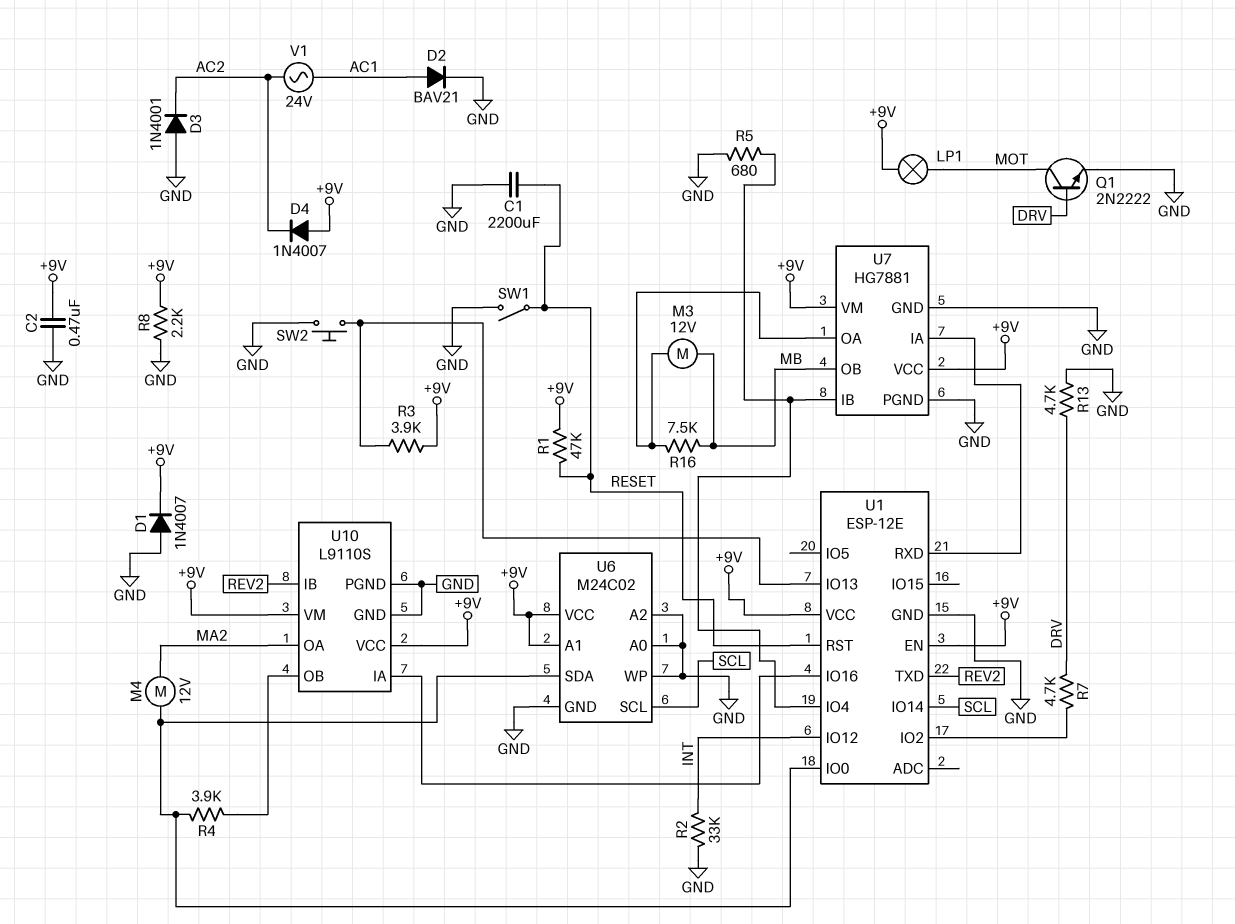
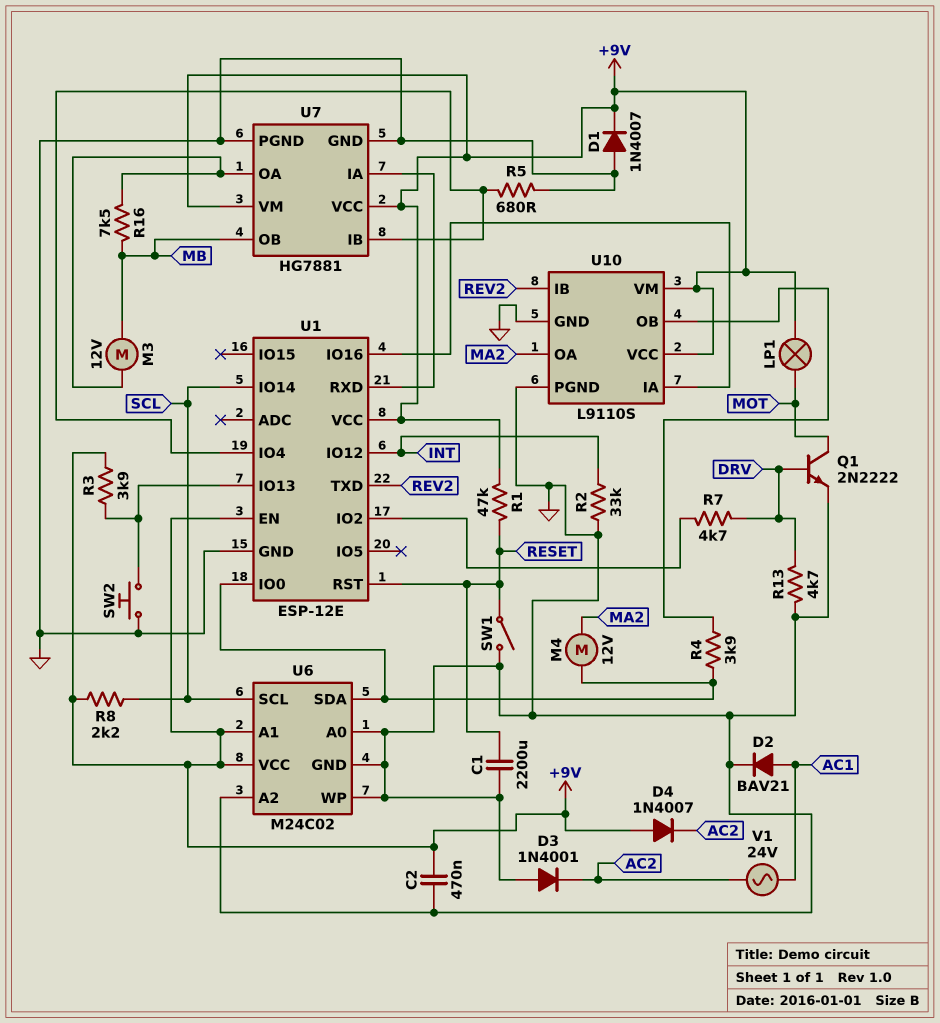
R8: 2.2k (+9V, GND) -> 2.2k (+9V, SCL)

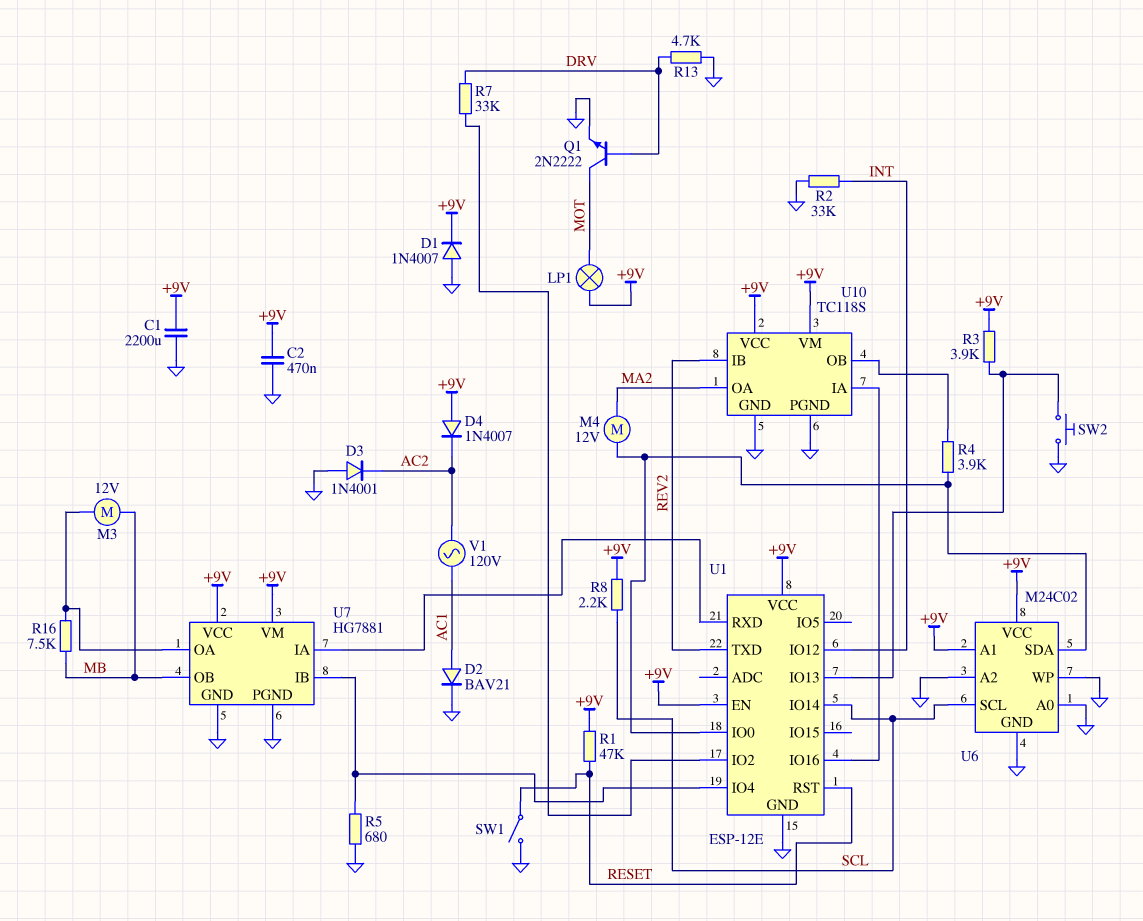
C1: 2200uF (GND, RESET) -> 2200uF (+9V, GND)
R7: 4.7k (DRV, U1/IO2) -> 33k (DRV, U1/IO2)
U10: L9110S -> TC118S
V1: AC 24V (AC1, AC2) -> AC 120V (AC1, AC2)

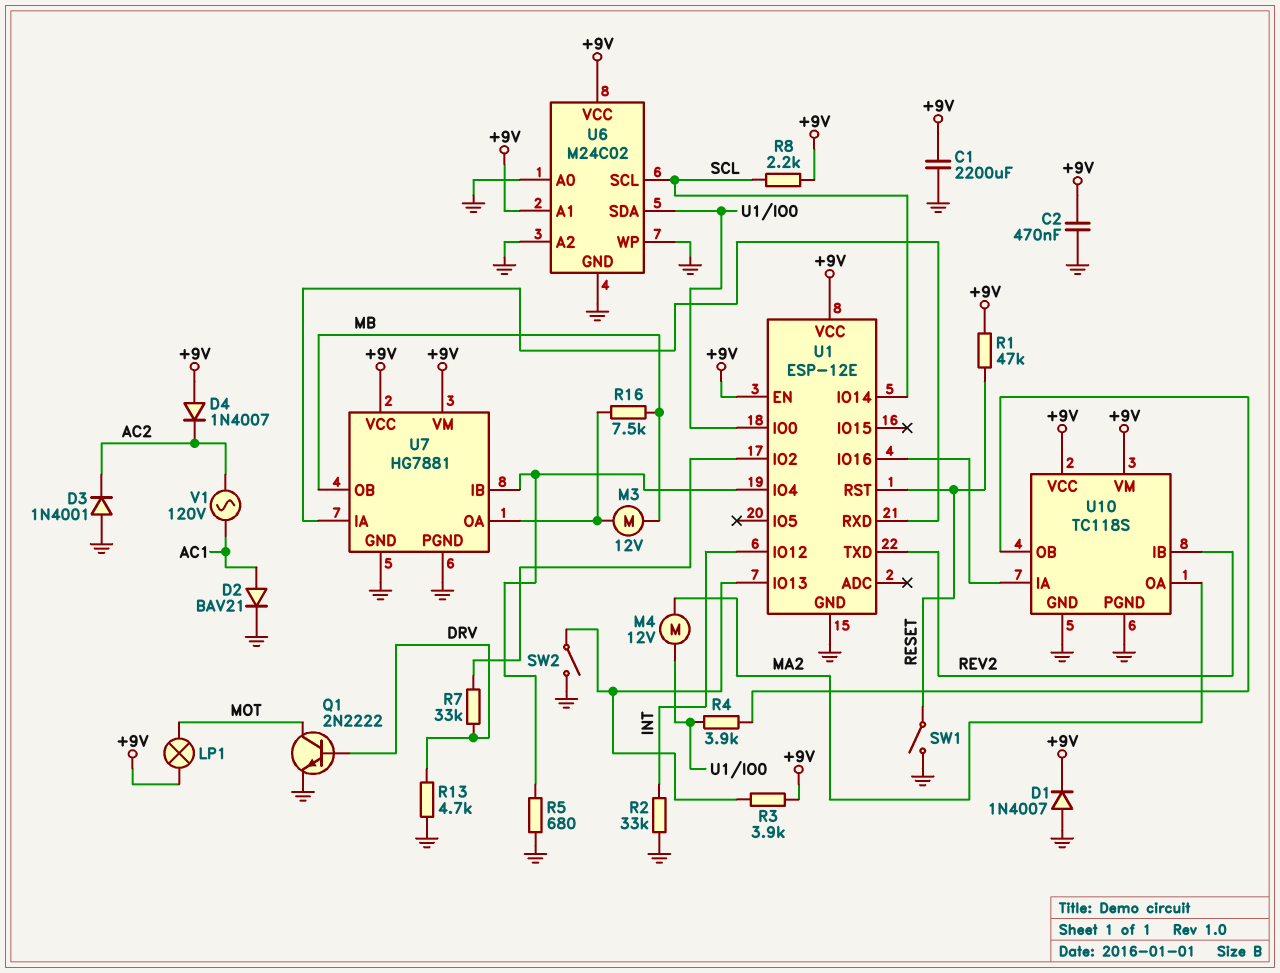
SW2: button (GND, U1/IO13) -> switch (GND, U1/IO13)

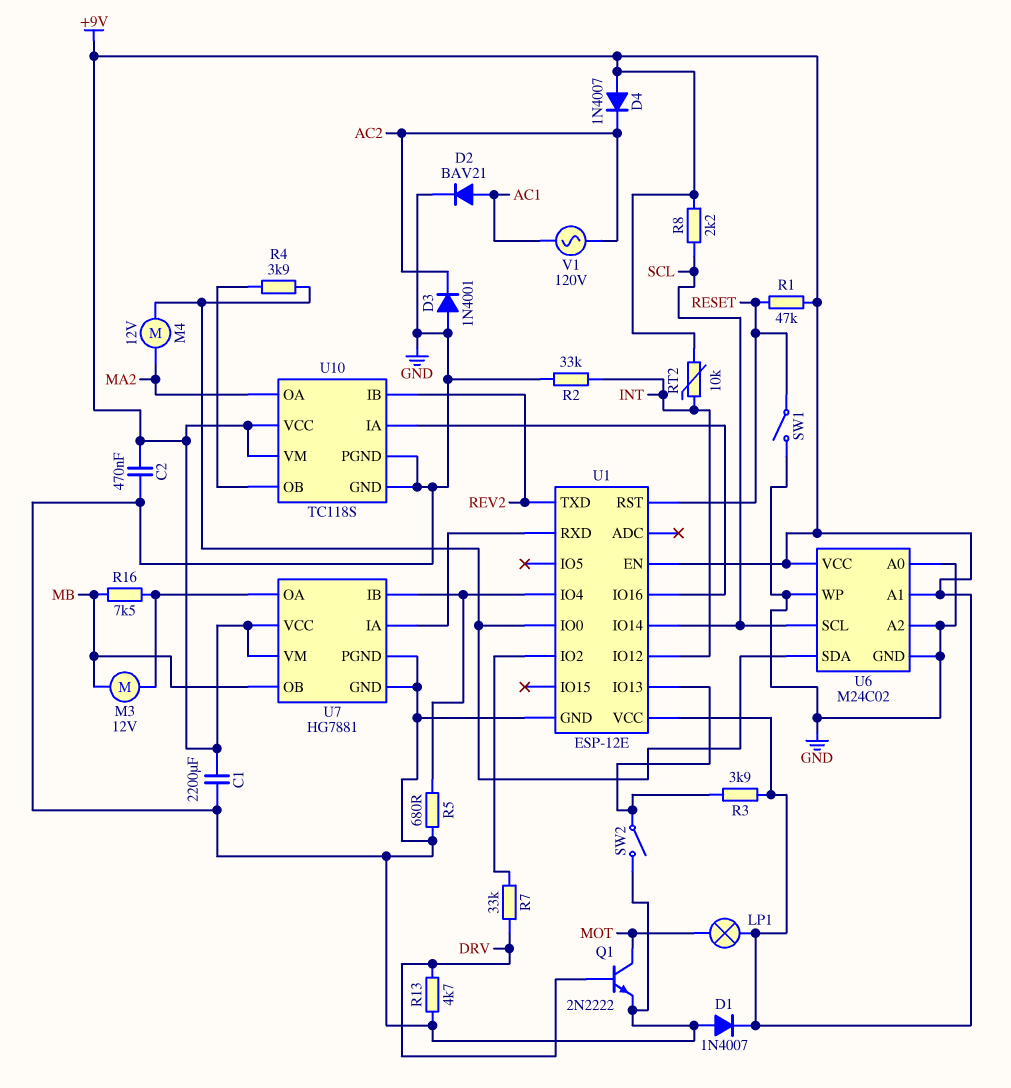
RT2: none -> 10k (+9V, INT)

